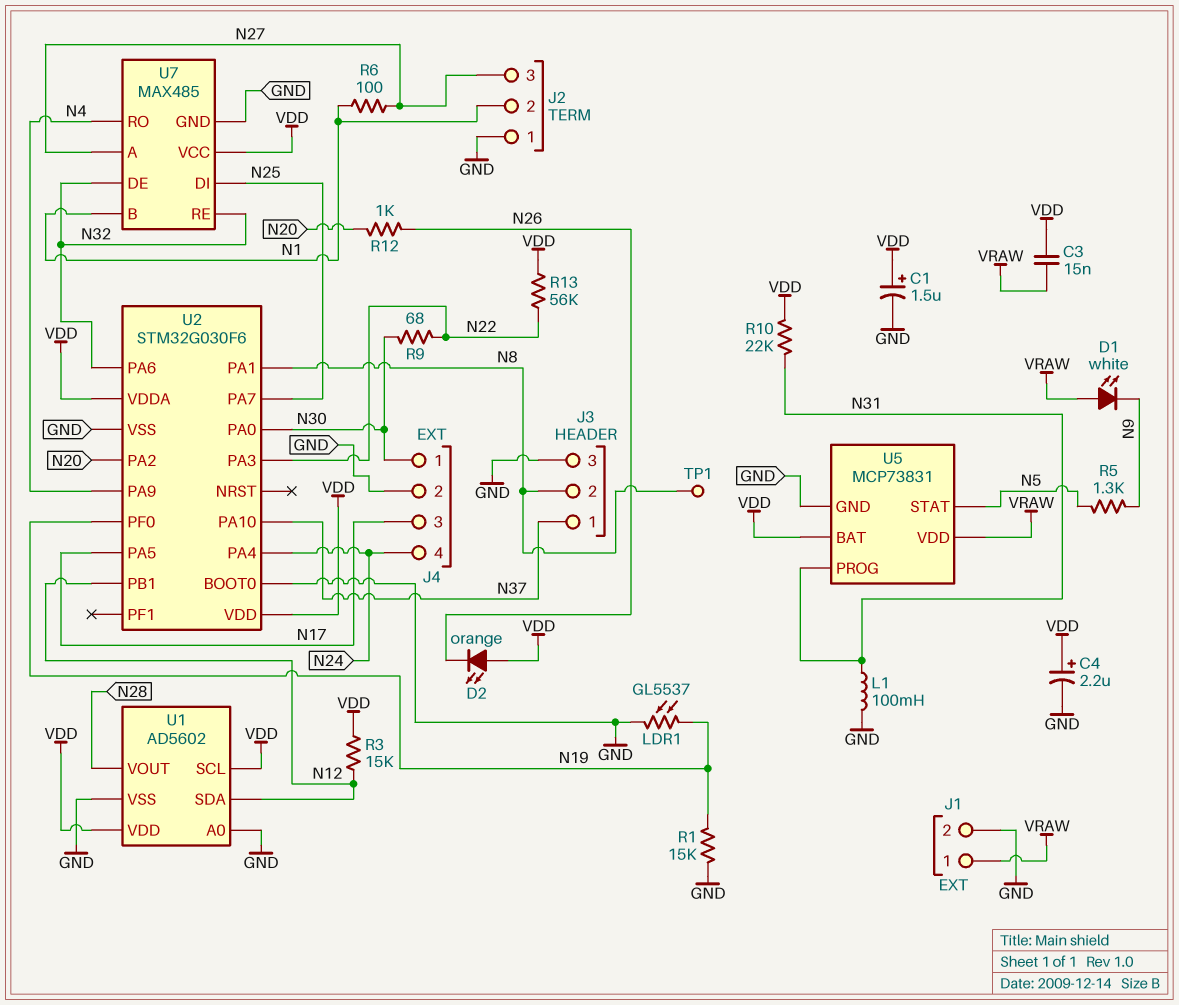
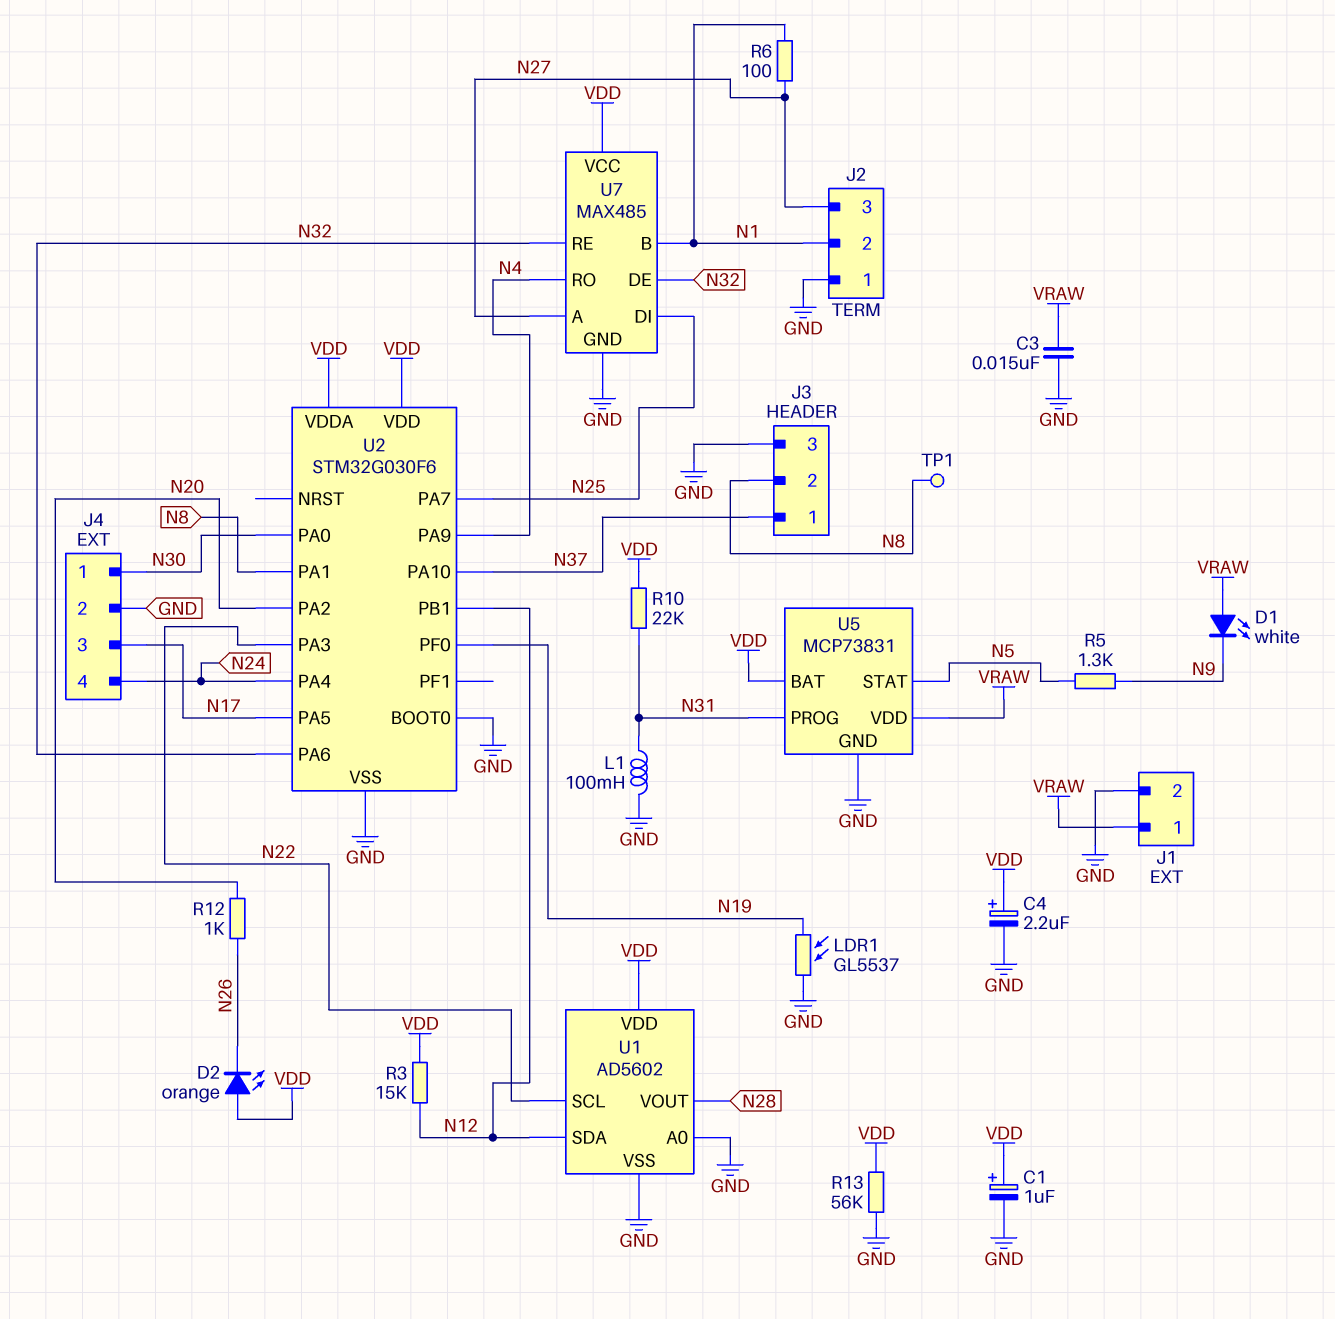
C1: 1.5uF (plus VDD, minus GND) -> 1uF (plus VDD, minus GND)
C3: 15nF (VDD, VRAW) -> 15nF (GND, VRAW)
R1: 15k (GND, N19) -> none
R9: 68 (N22, N30) -> none
R13: 56k (N22, VDD) -> 56k (GND, VDD)
U1 pin SCL: VDD -> N22

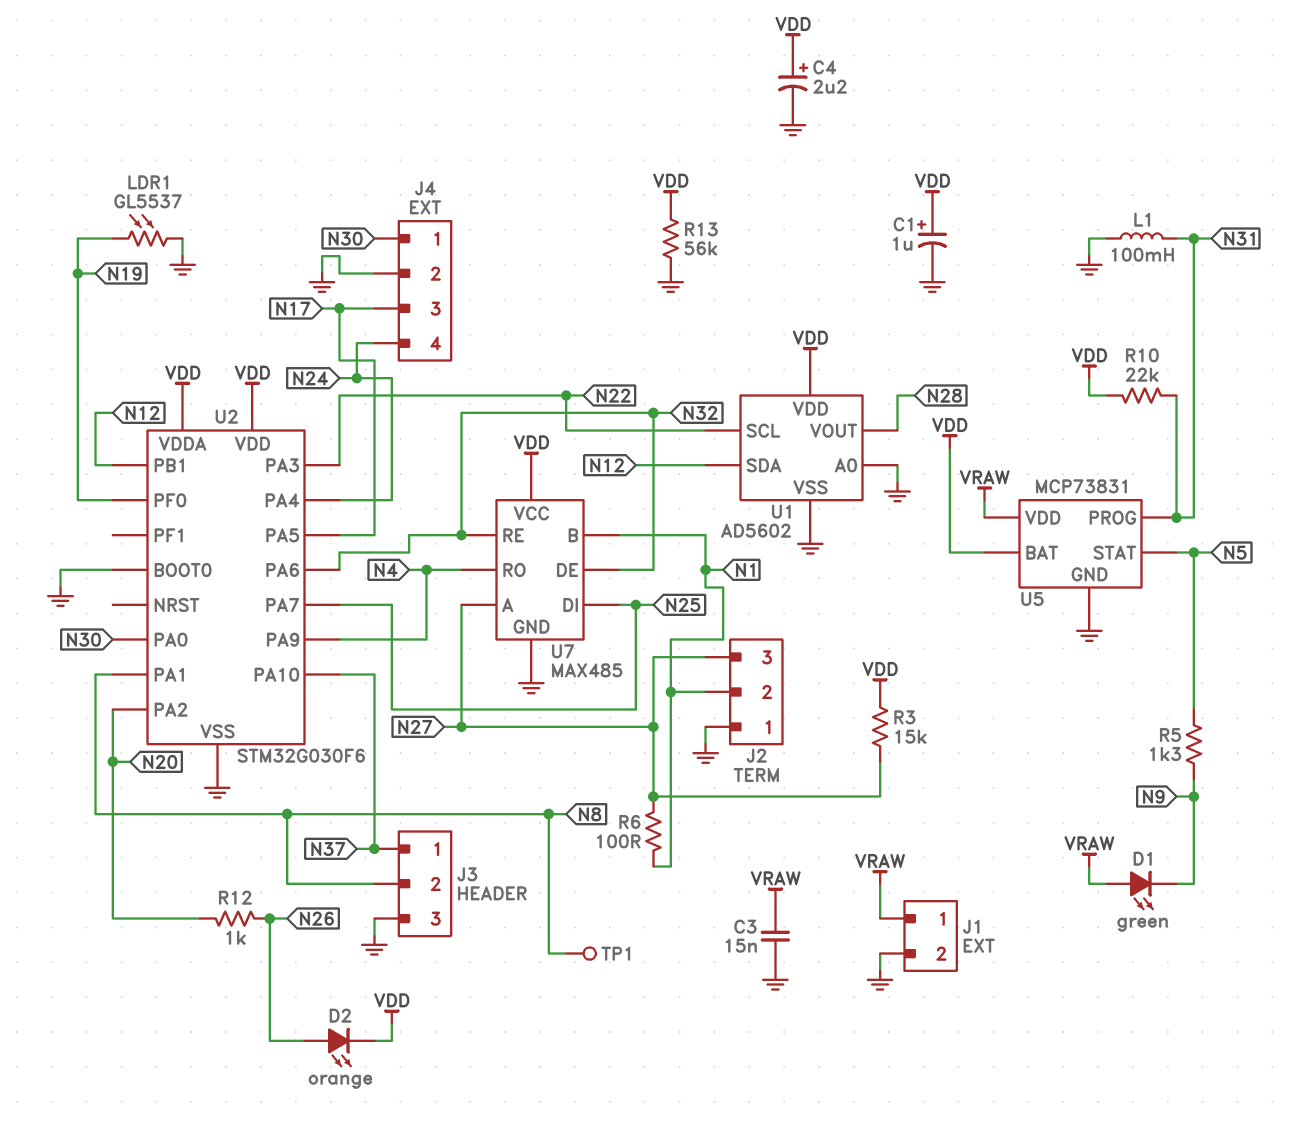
D1: LED white (A VRAW, K N9) -> LED green (A VRAW, K N9)
D2: LED orange (A VDD, K N26) -> LED orange (A N26, K VDD)
R3: 15k (N12, VDD) -> 15k (N27, VDD)

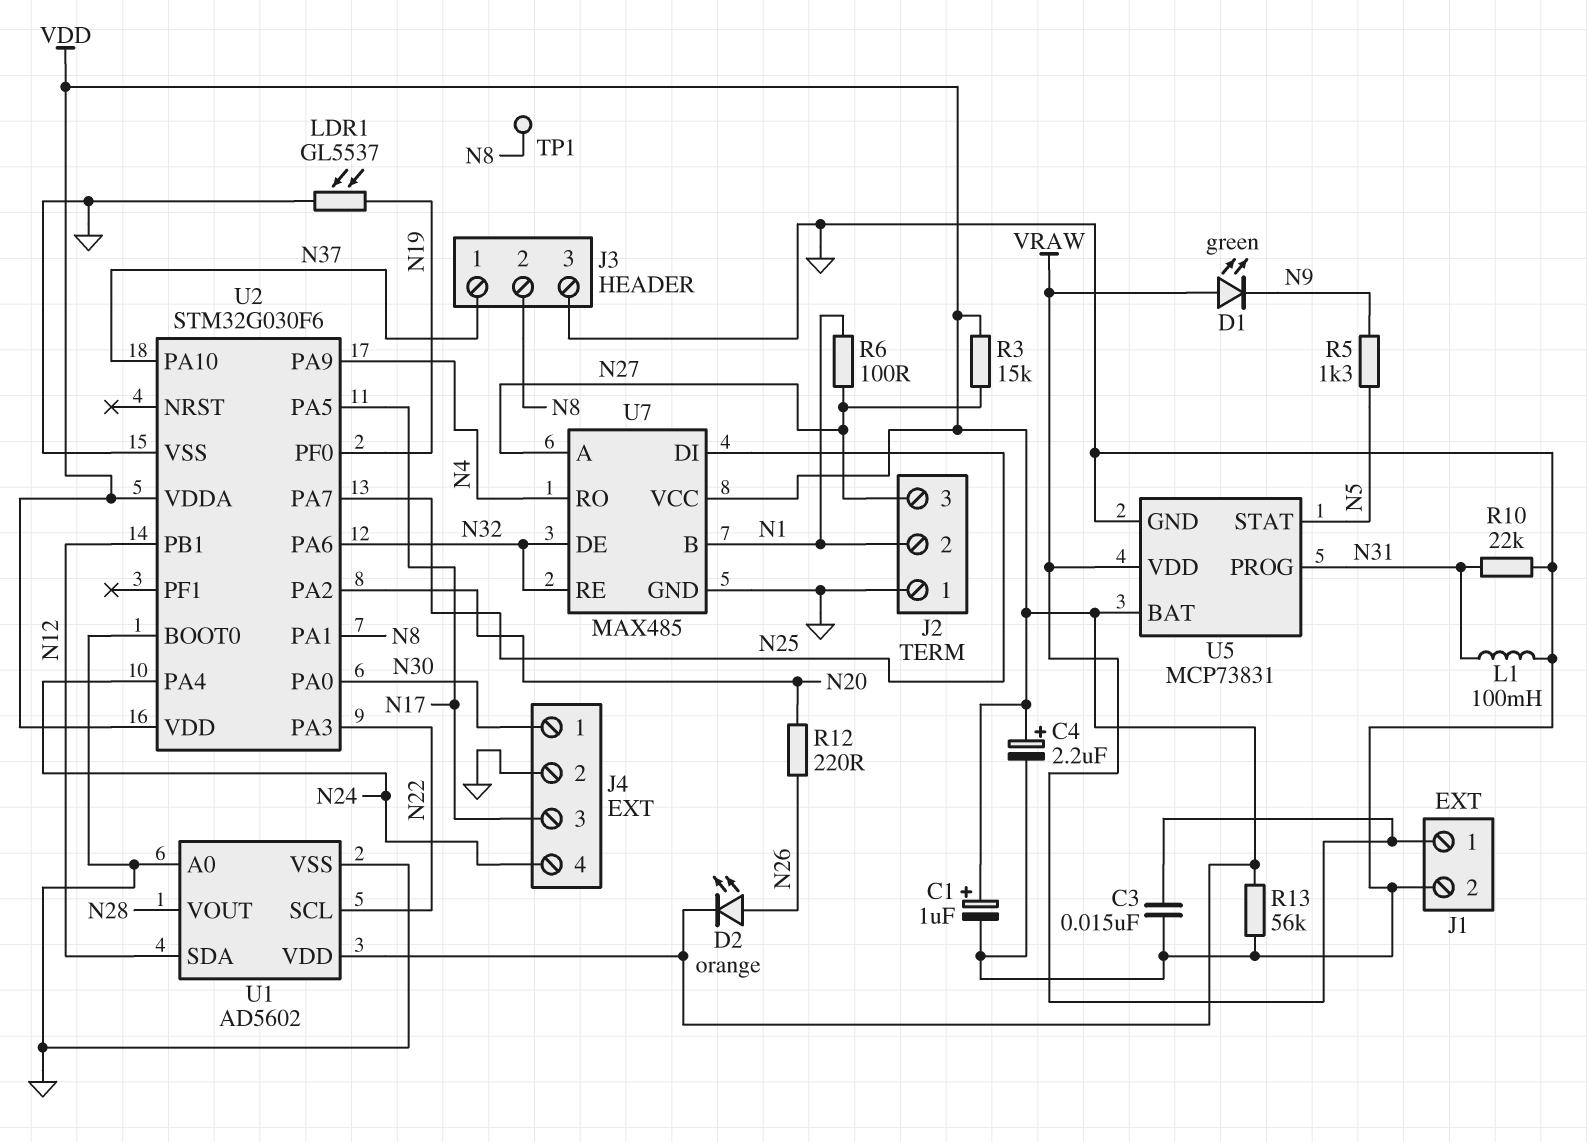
R10: 22k (N31, VDD) -> 22k (GND, N31)
R12: 1k (N20, N26) -> 220 (N20, N26)

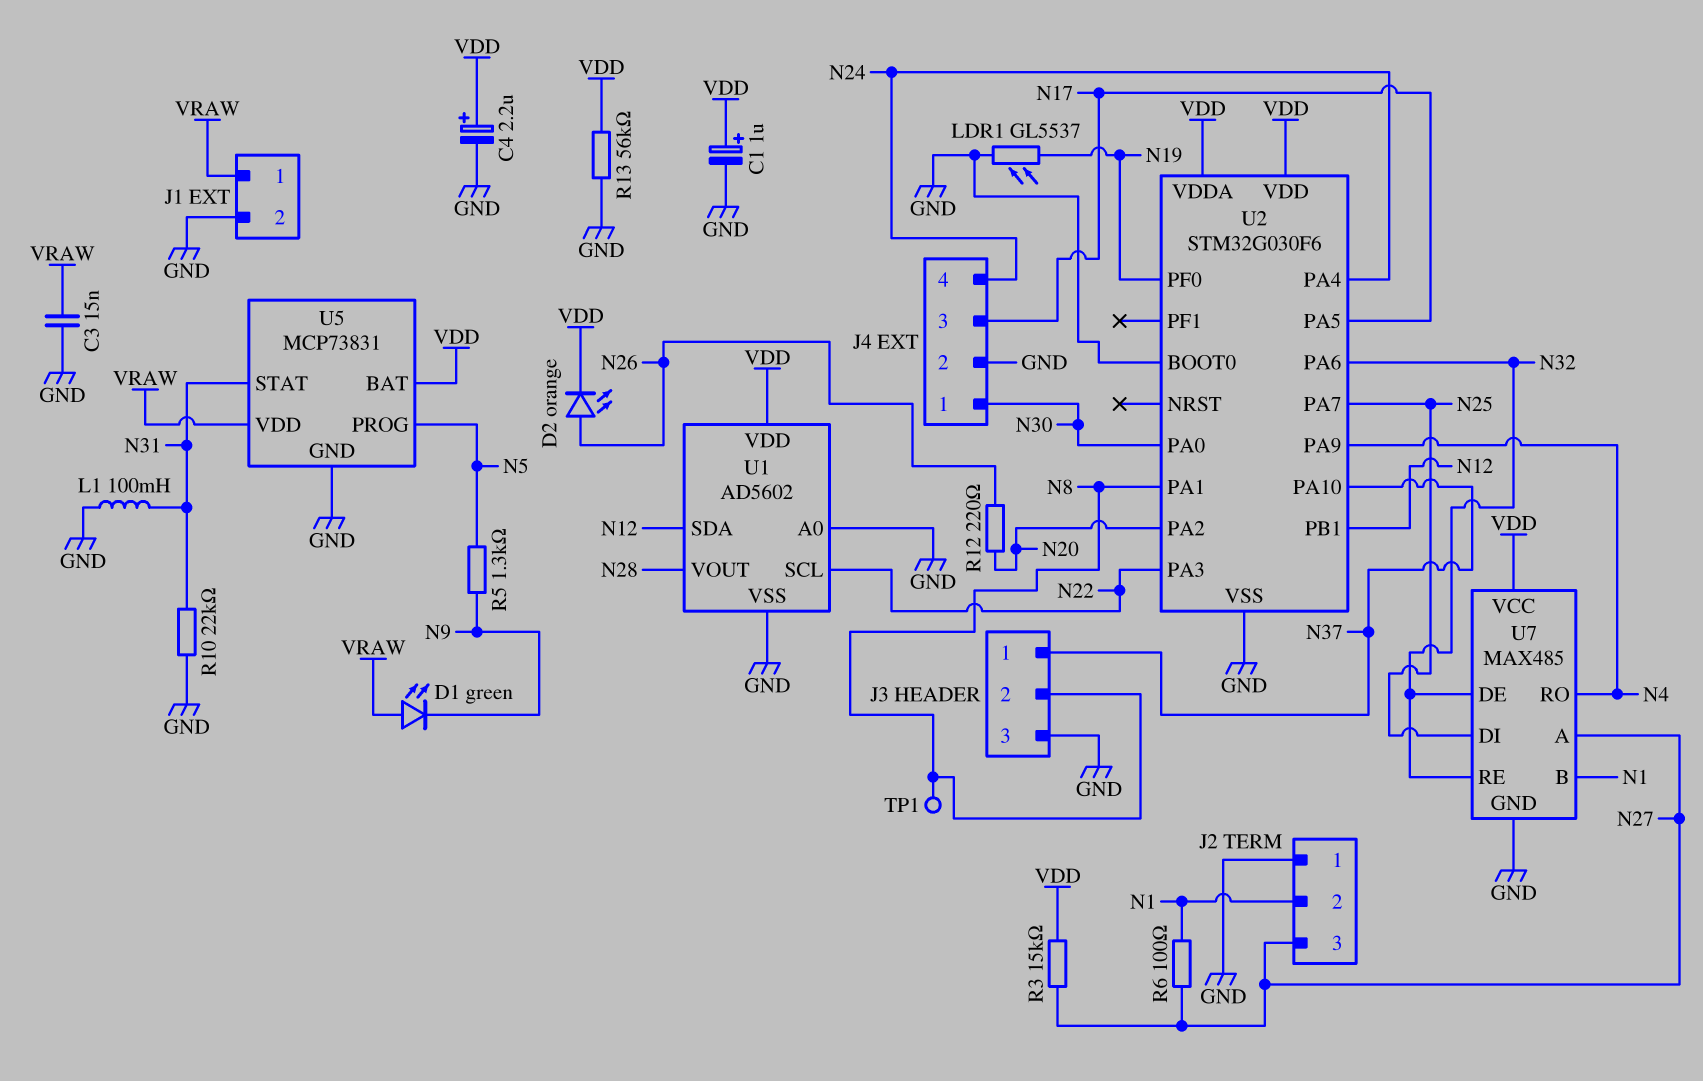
U5 pin PROG: N31 -> N5
U5 pin STAT: N5 -> N31

